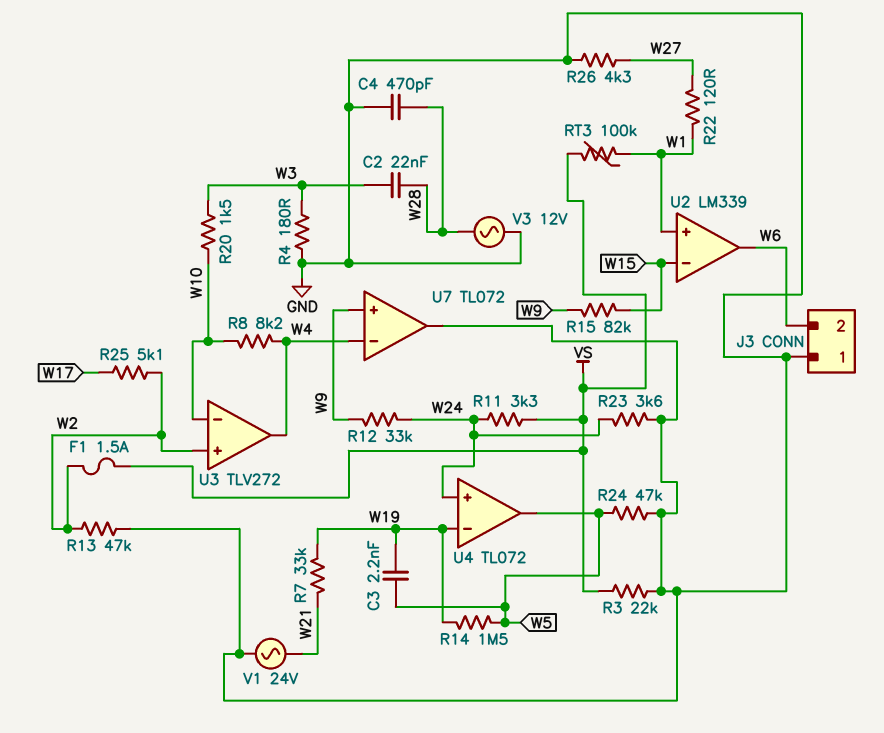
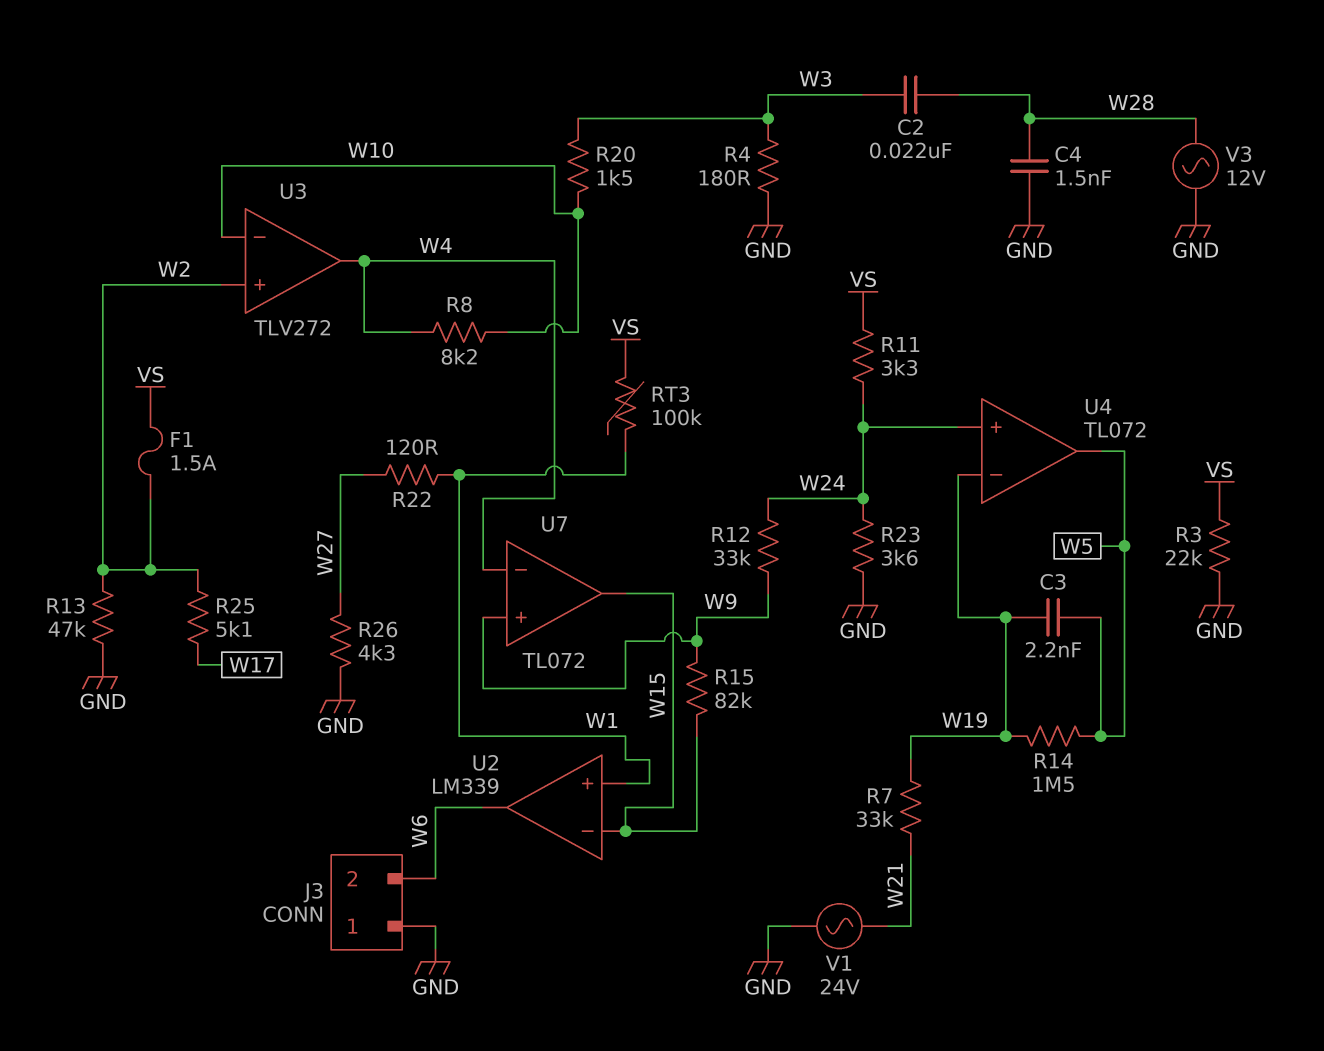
C4: 470pF (GND, W28) -> 1.5nF (GND, W28)
R24: 47k (GND, W5) -> none
U7 pin out: GND -> W15

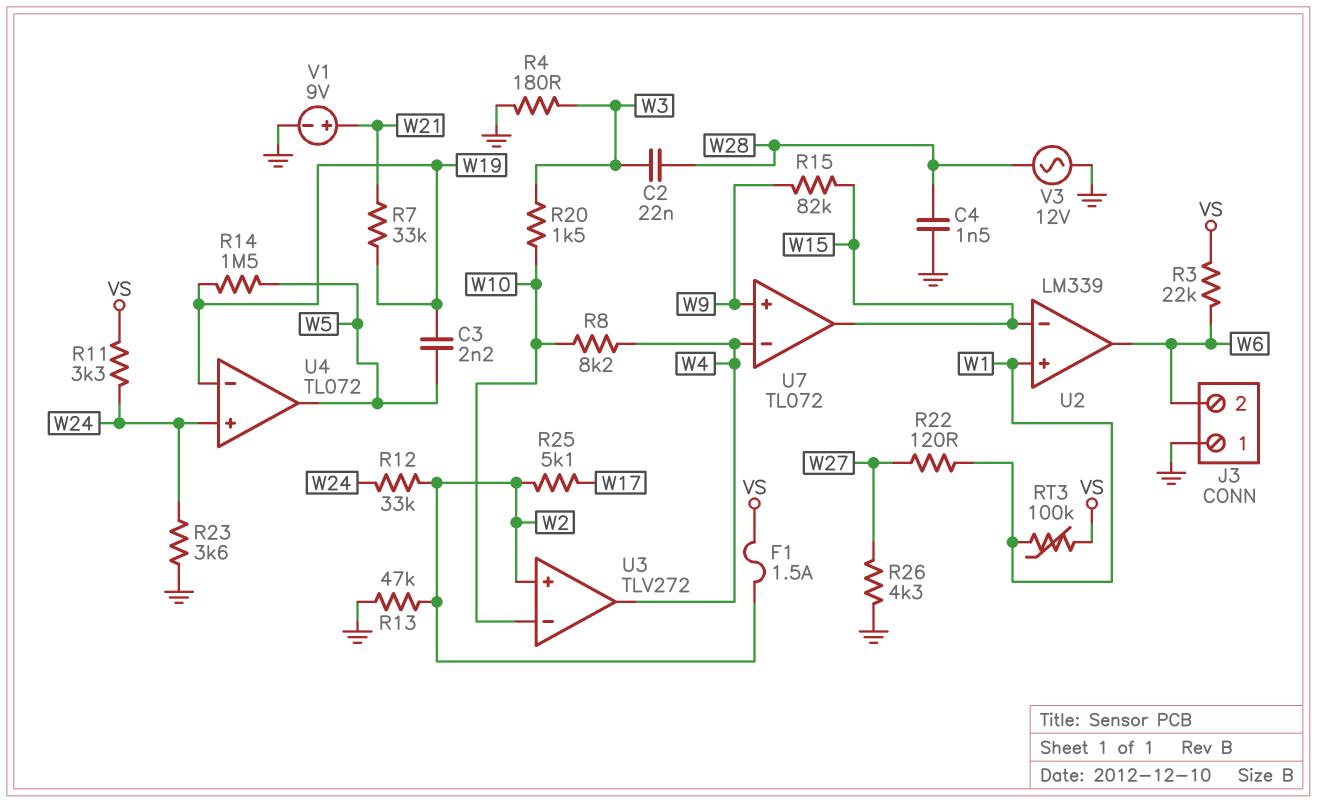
R3: 22k (GND, VS) -> 22k (VS, W6)
R12: 33k (W9, W24) -> 33k (W2, W24)
V1: AC 24V (GND, W21) -> 9V (plus W21, minus GND)

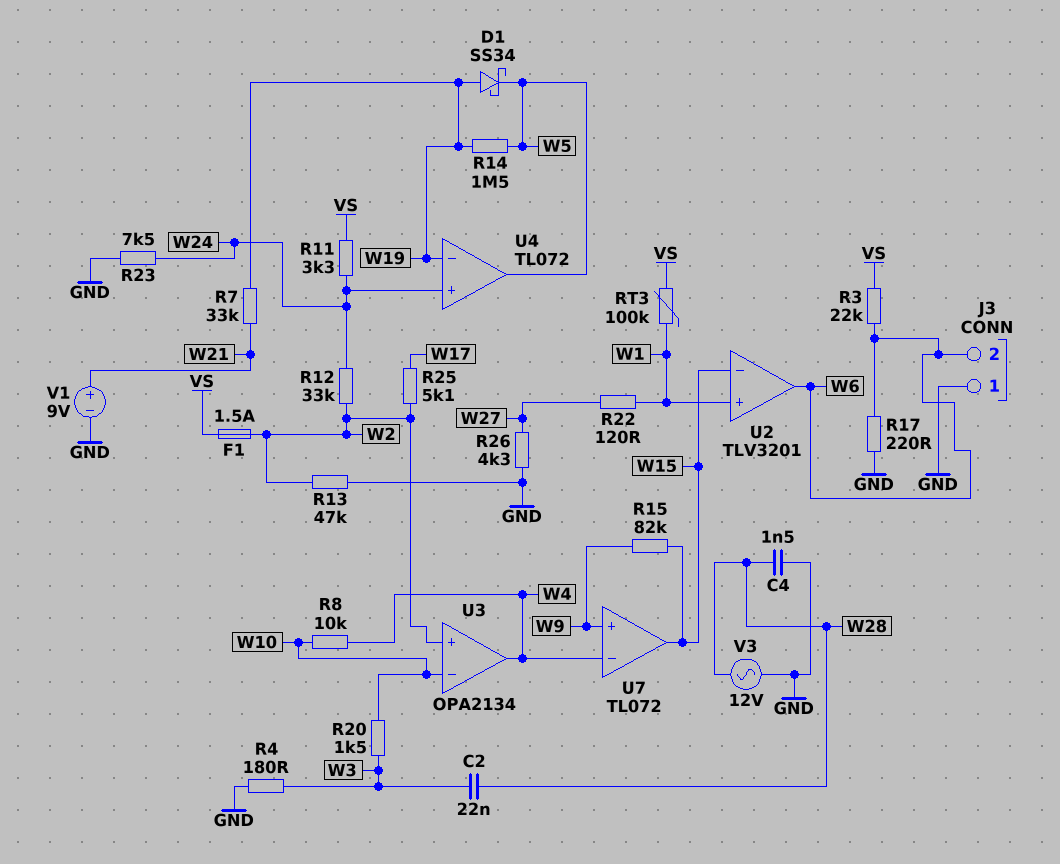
C3: 2.2nF (W5, W19) -> none
D1: none -> schottky SS34 (A W19, K W5)
R8: 8.2k (W4, W10) -> 10k (W4, W10)
R17: none -> 220 (GND, W6)
R23: 3.6k (GND, W24) -> 7.5k (GND, W24)
U2: LM339 -> TLV3201
U3: TLV272 -> OPA2134

